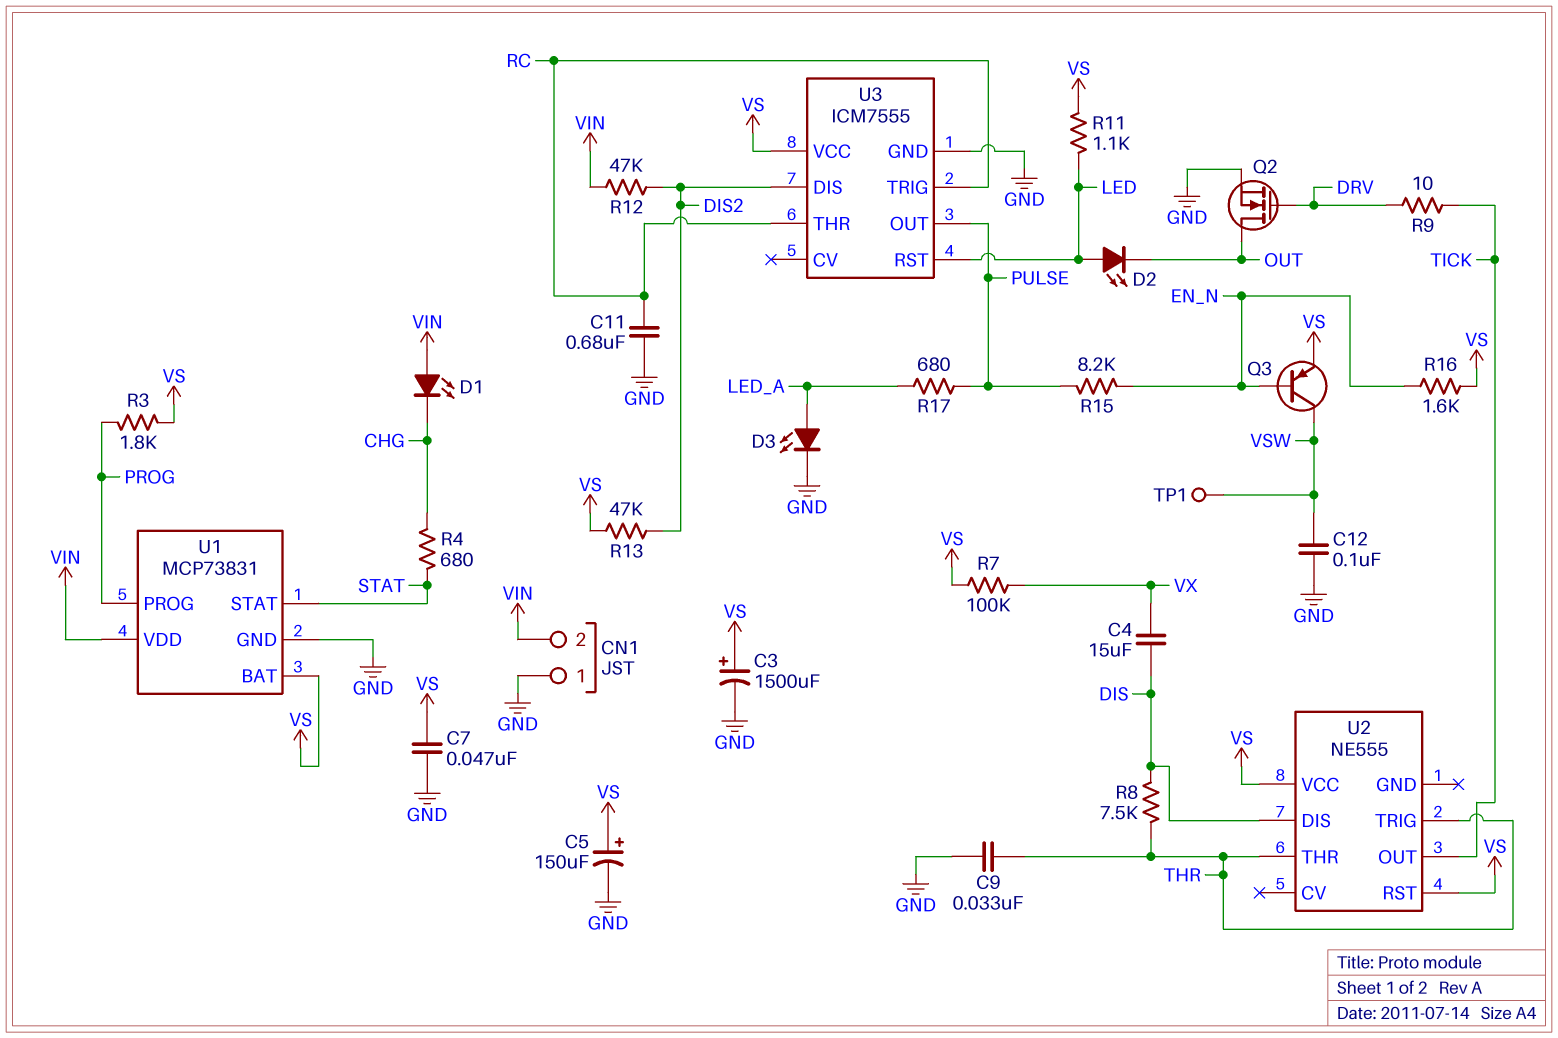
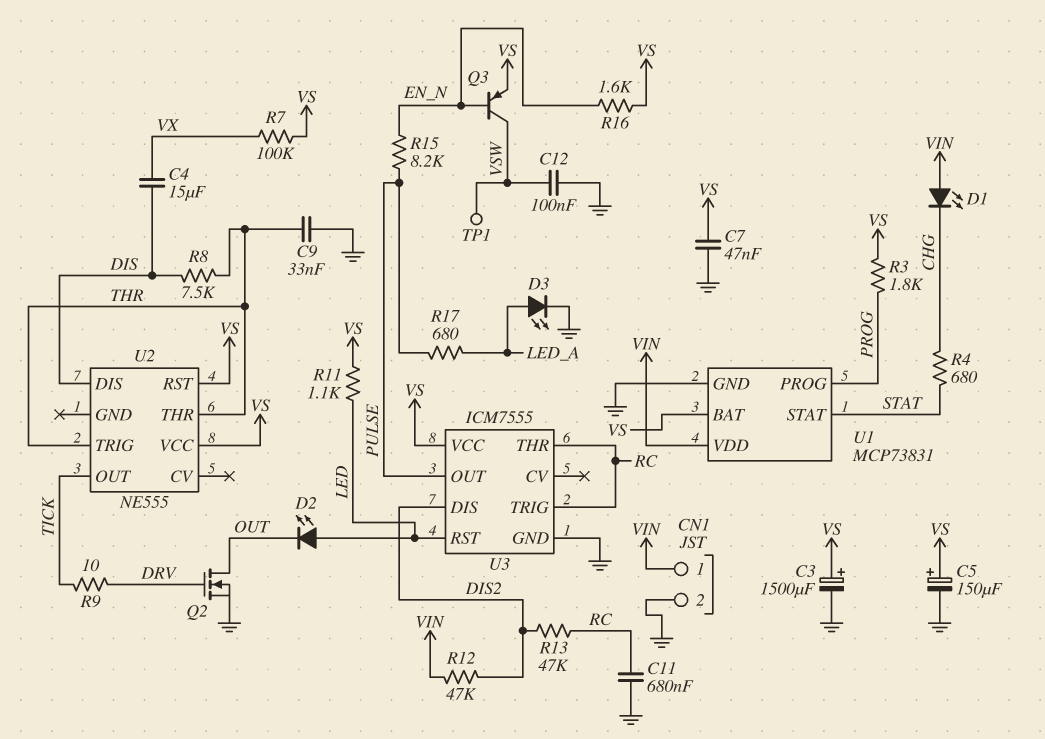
CN1 pin 1: GND -> VIN
CN1 pin 2: VIN -> GND
R13: 47k (DIS2, VS) -> 47k (DIS2, RC)

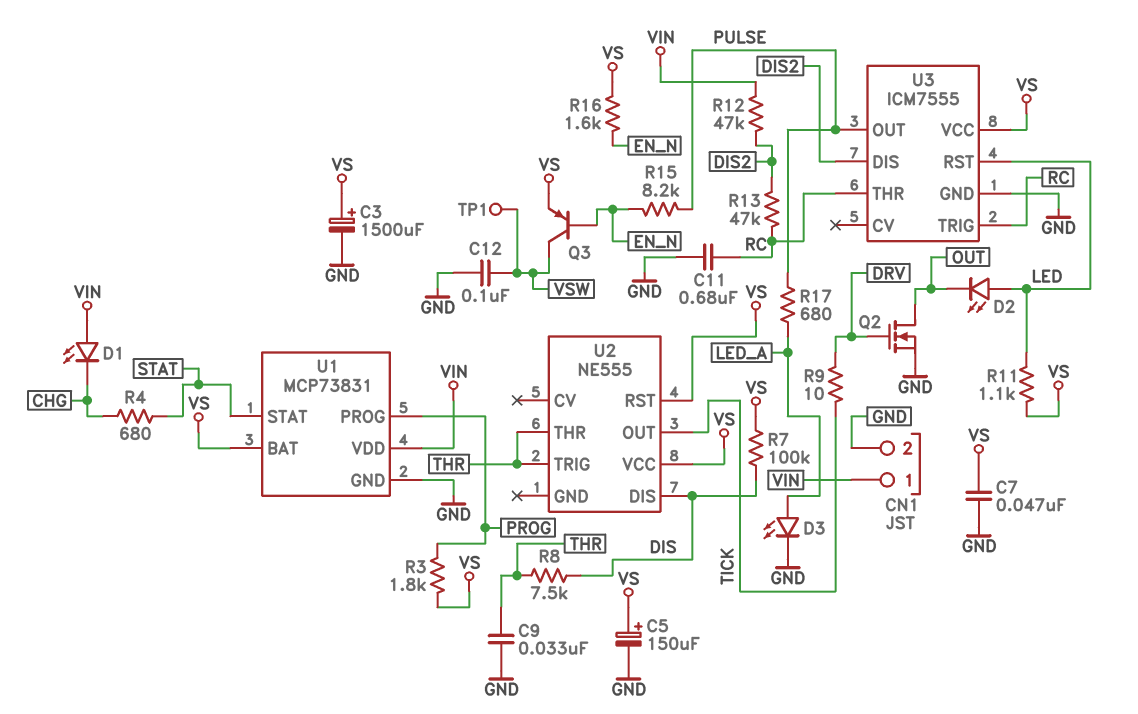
C4: 15uF (DIS, VX) -> none
R7: 100k (VS, VX) -> 100k (DIS, VS)

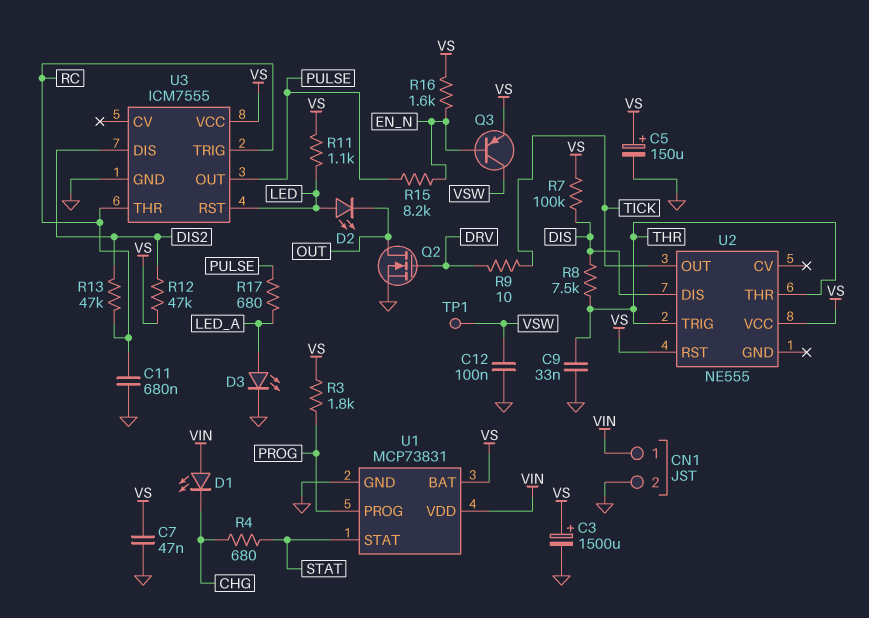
R12: 47k (DIS2, VIN) -> 47k (DIS2, VS)

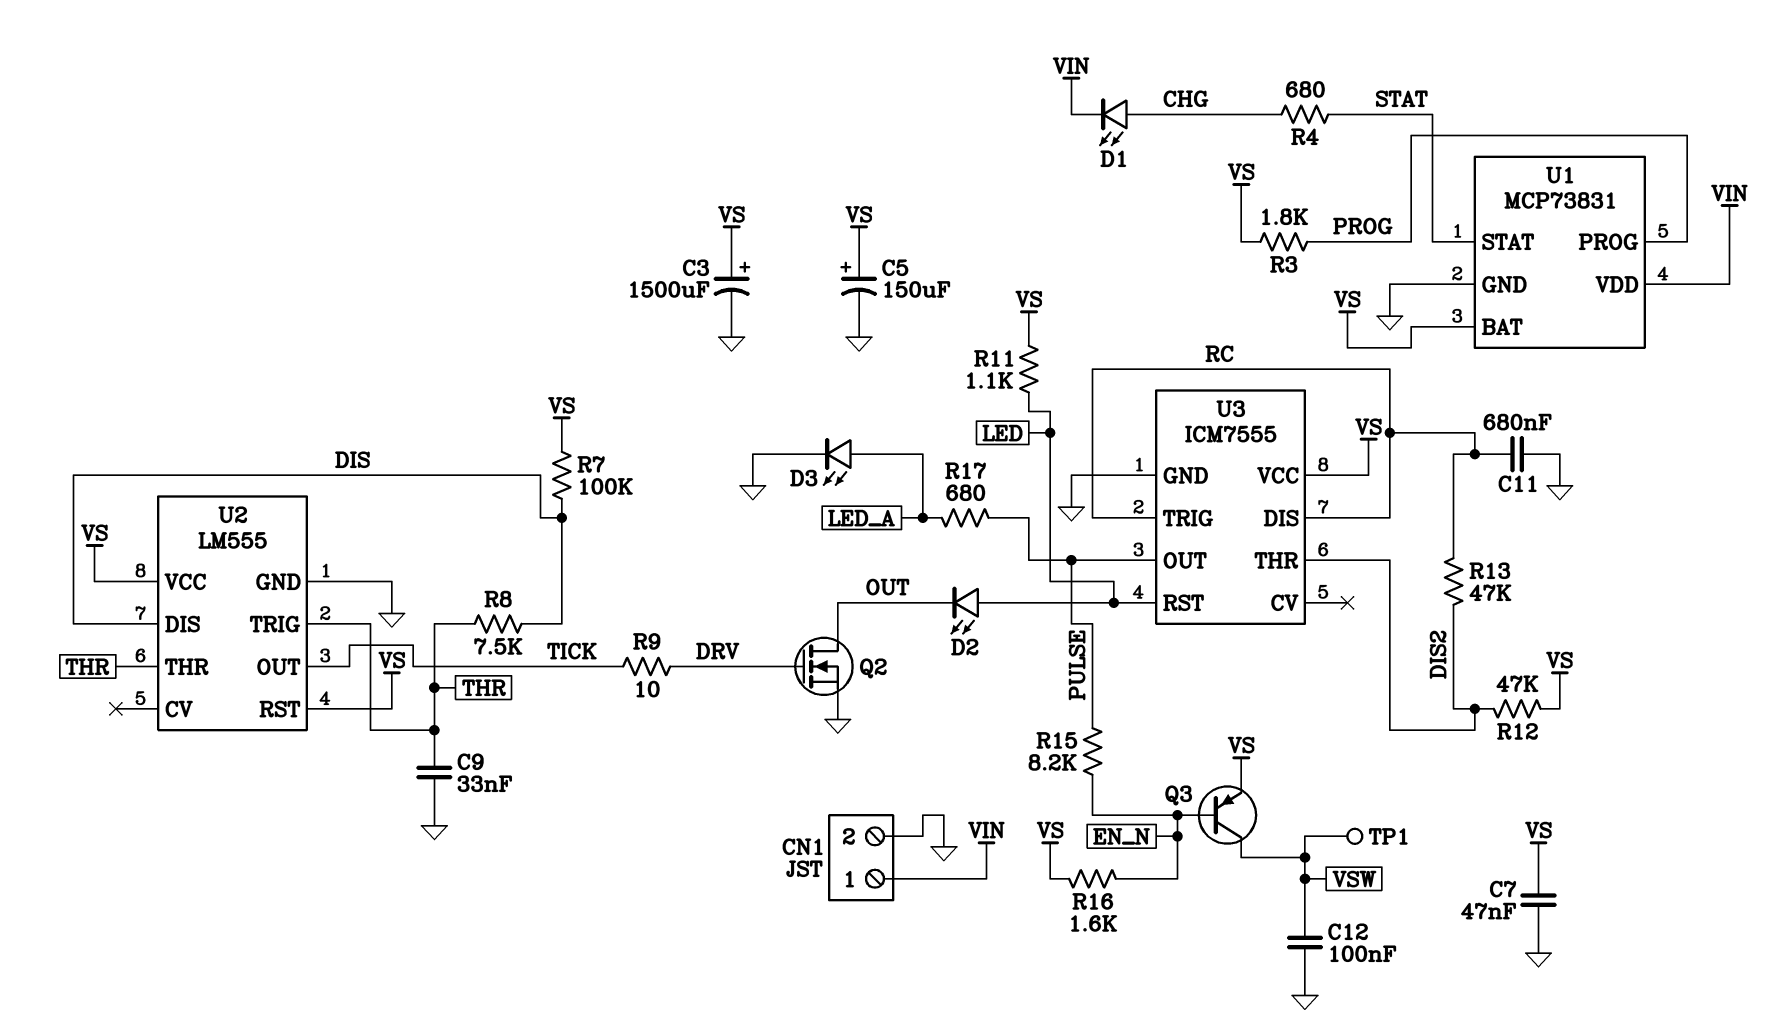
D1: LED (A VIN, K CHG) -> LED (A CHG, K VIN)
U2: NE555 -> LM555
U2 pin GND: none -> GND
U3 pin DIS: DIS2 -> RC
U3 pin THR: RC -> DIS2

